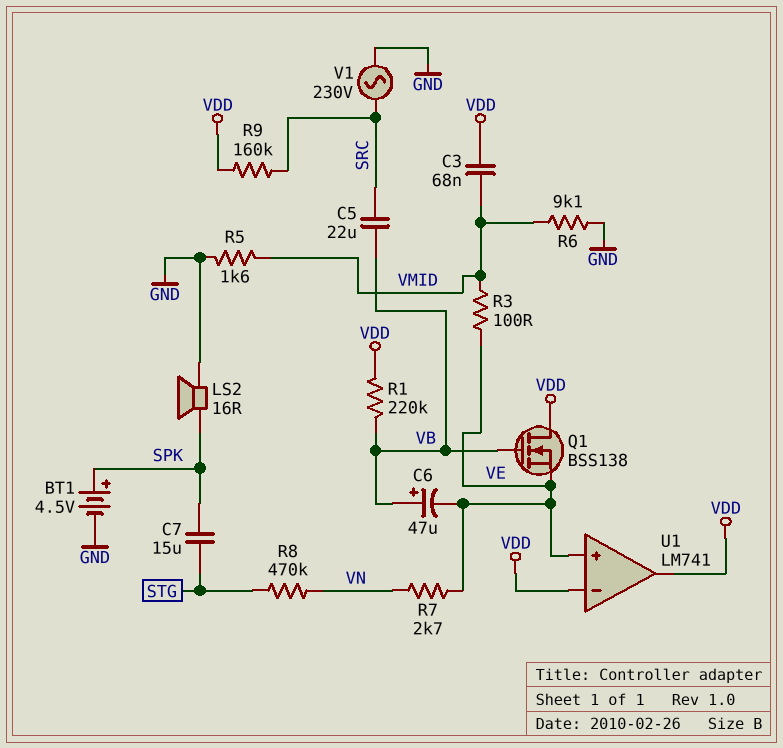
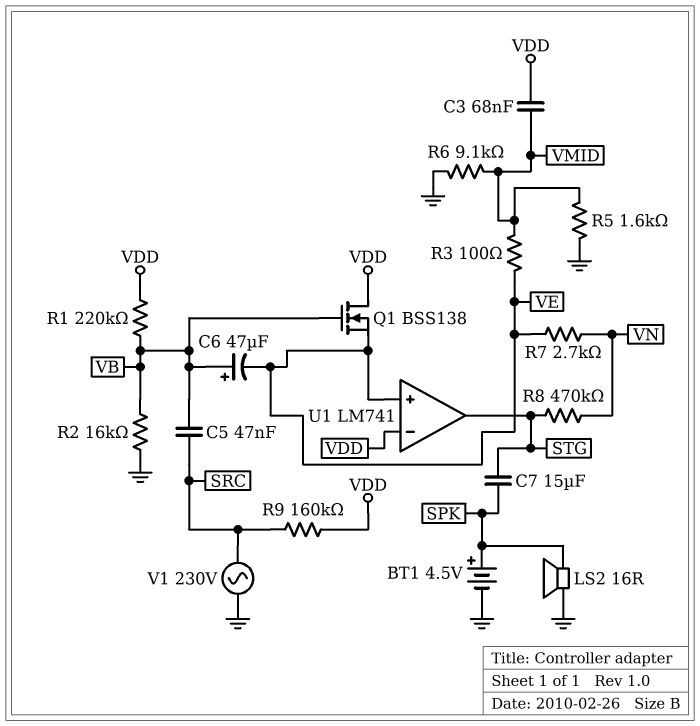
C5: 22uF (SRC, VB) -> 47nF (SRC, VB)
R2: none -> 16k (GND, VB)
U1 pin out: VDD -> STG

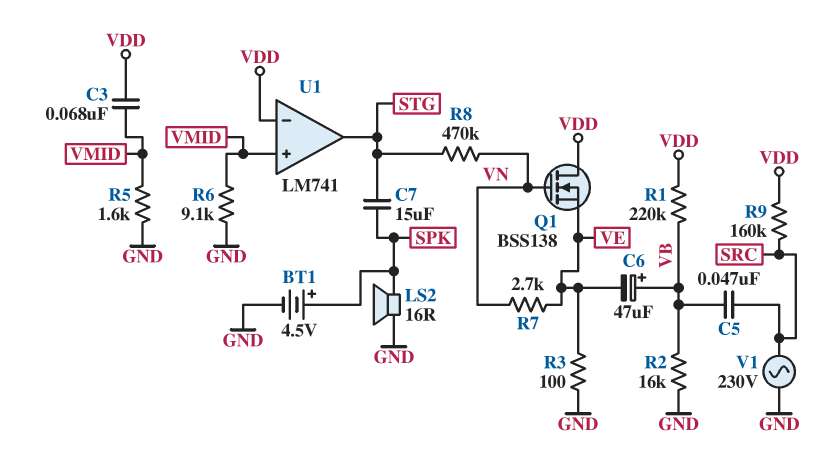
Q1: NMOS BSS138 (G VB, D VDD, S VE) -> NMOS BSS138 (G VN, D VDD, S VE)
R3: 100 (VE, VMID) -> 100 (GND, VE)
U1 pin in+: VE -> VMID

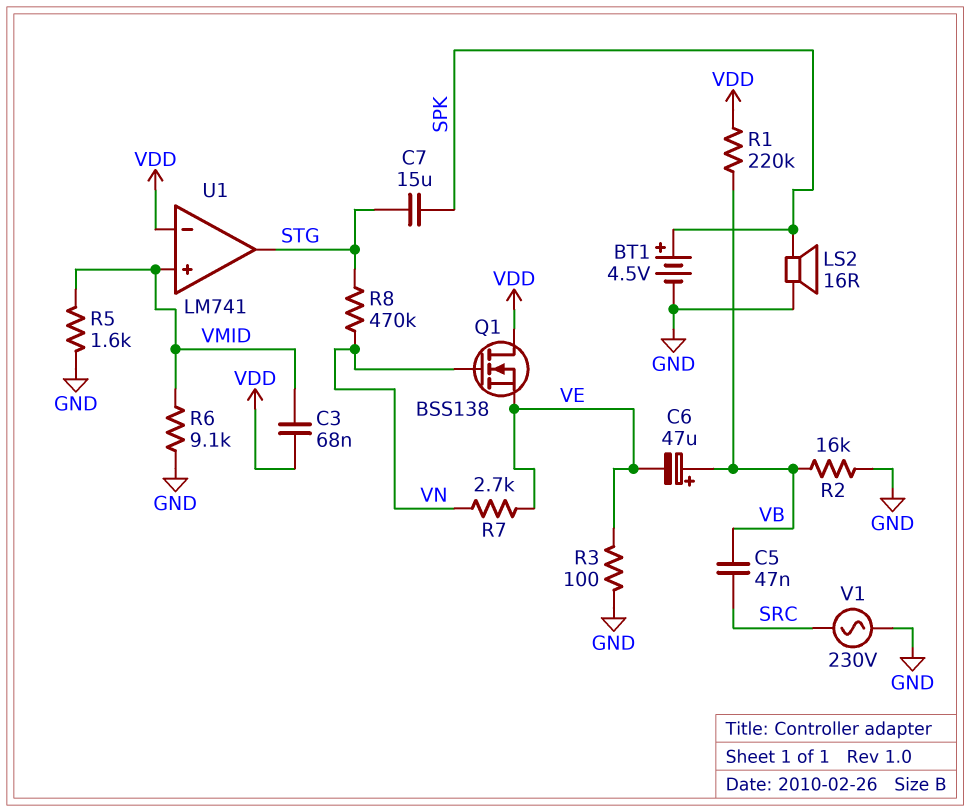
R9: 160k (SRC, VDD) -> none

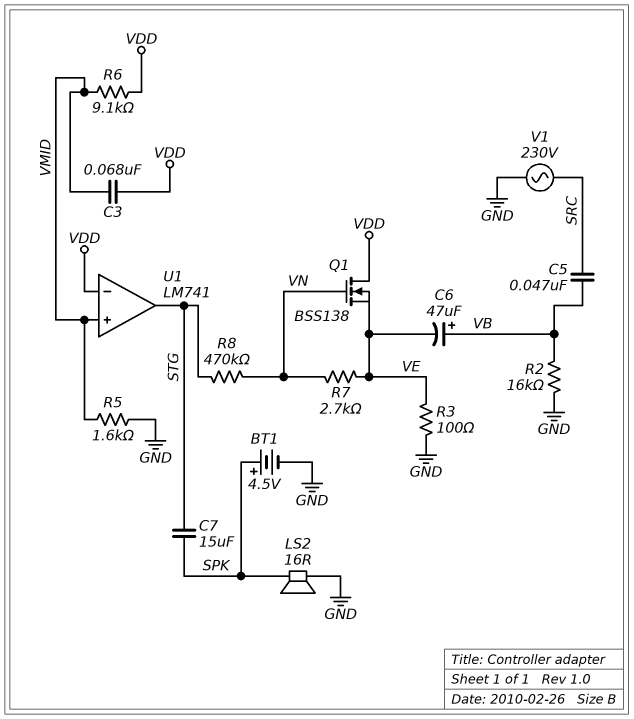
R1: 220k (VB, VDD) -> none
R6: 9.1k (GND, VMID) -> 9.1k (VDD, VMID)

